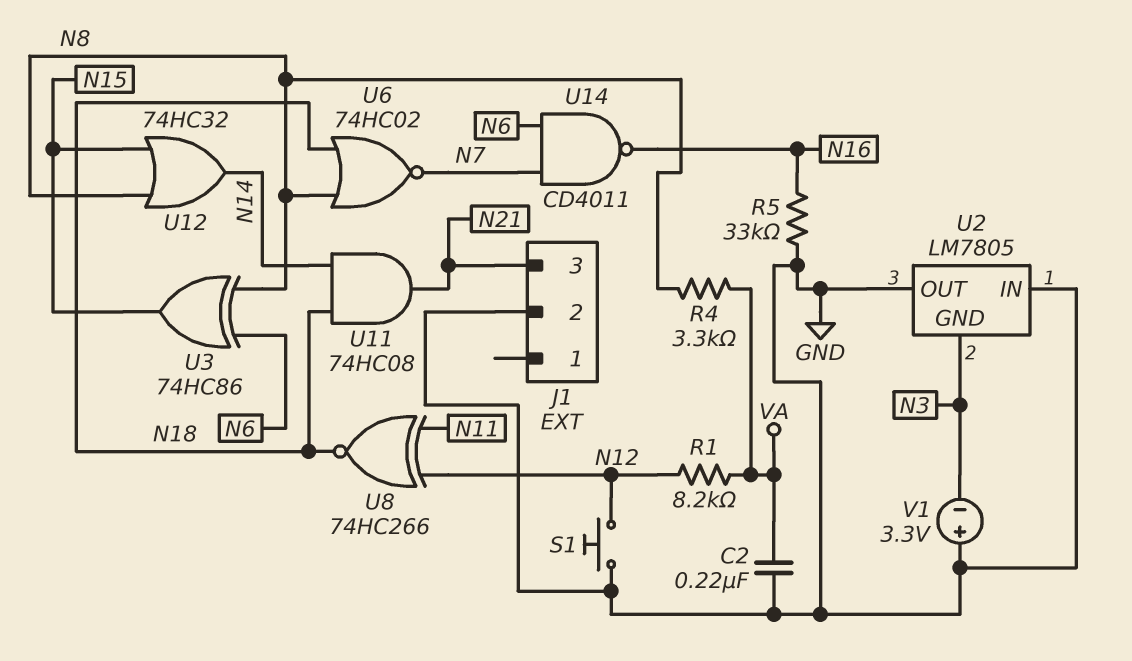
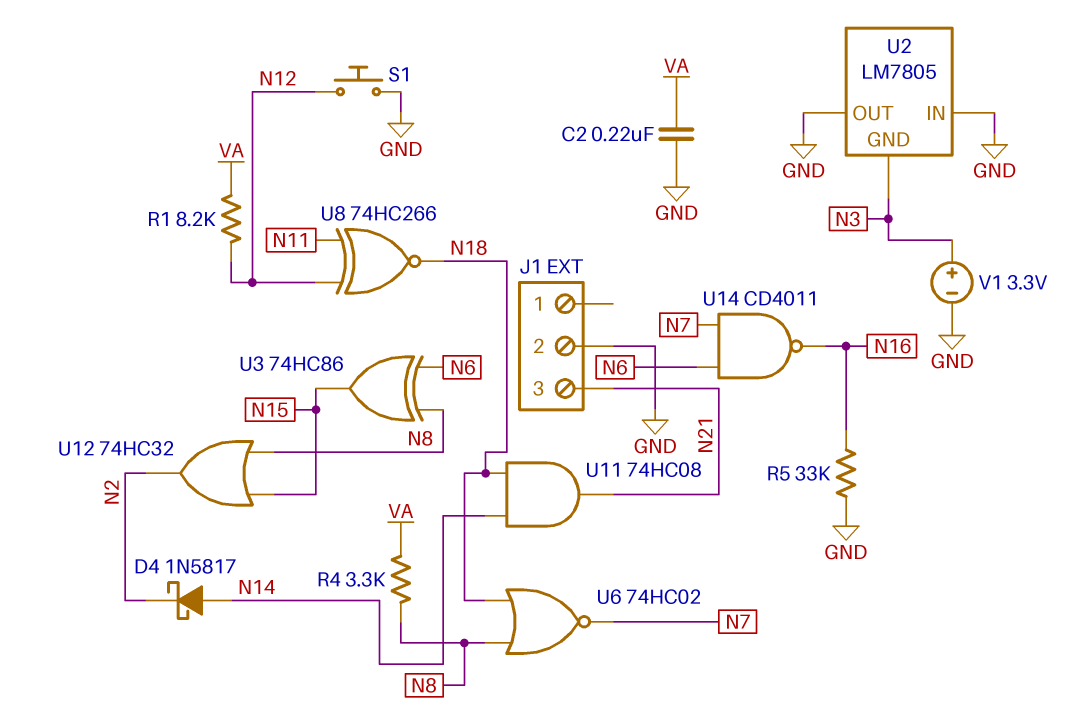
D4: none -> schottky 1N5817 (A N14, K N2)
U12: OR 74HC32 (in N8, in N15, out N14) -> OR 74HC32 (in N8, in N15, out N2)
V1: 3.3V (plus GND, minus N3) -> 3.3V (plus N3, minus GND)

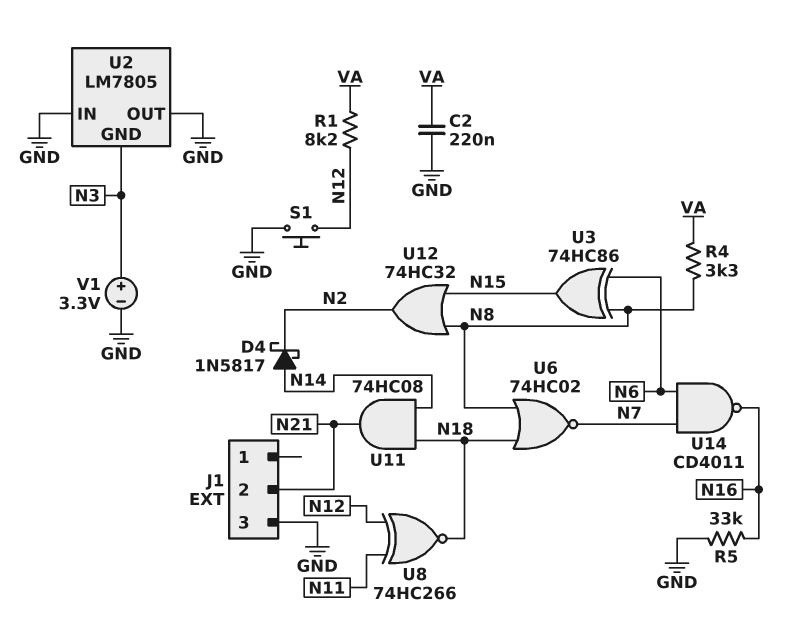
J1 pin 2: GND -> N21
J1 pin 3: N21 -> GND

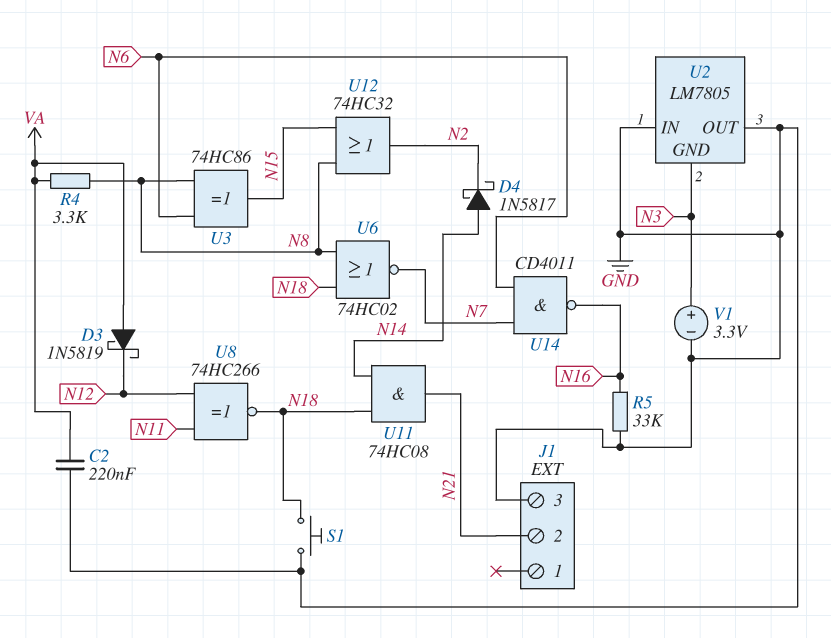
D3: none -> schottky 1N5819 (A VA, K N12)
R1: 8.2k (N12, VA) -> none
S1: button (GND, N12) -> button (GND, N18)

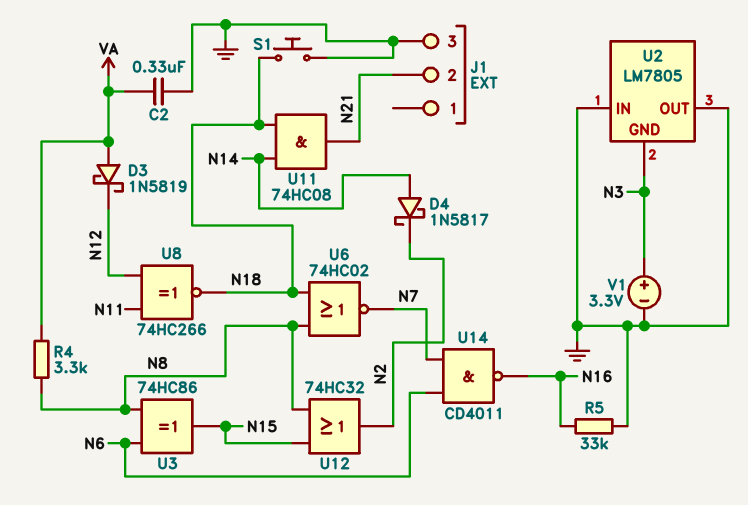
C2: 220nF (GND, VA) -> 330nF (GND, VA)

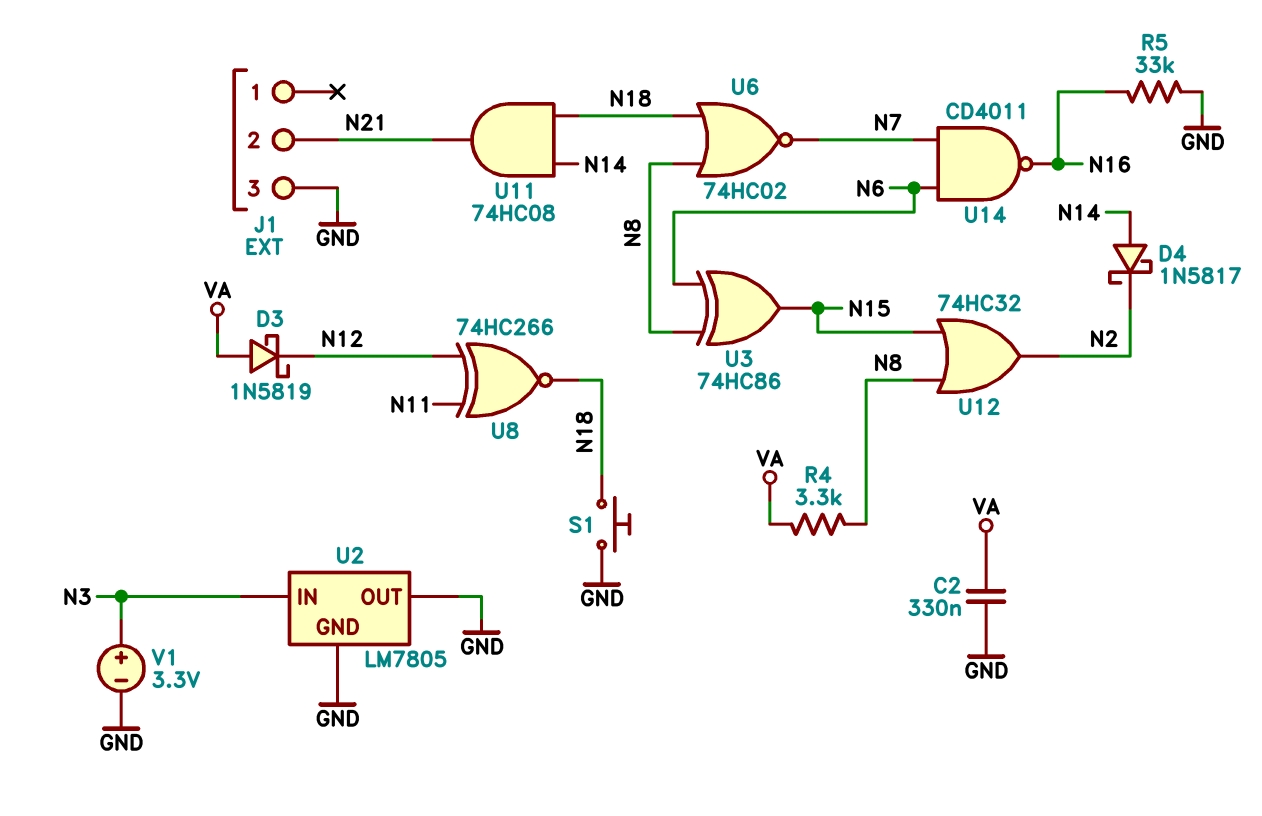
U2 pin GND: N3 -> GND
U2 pin IN: GND -> N3

